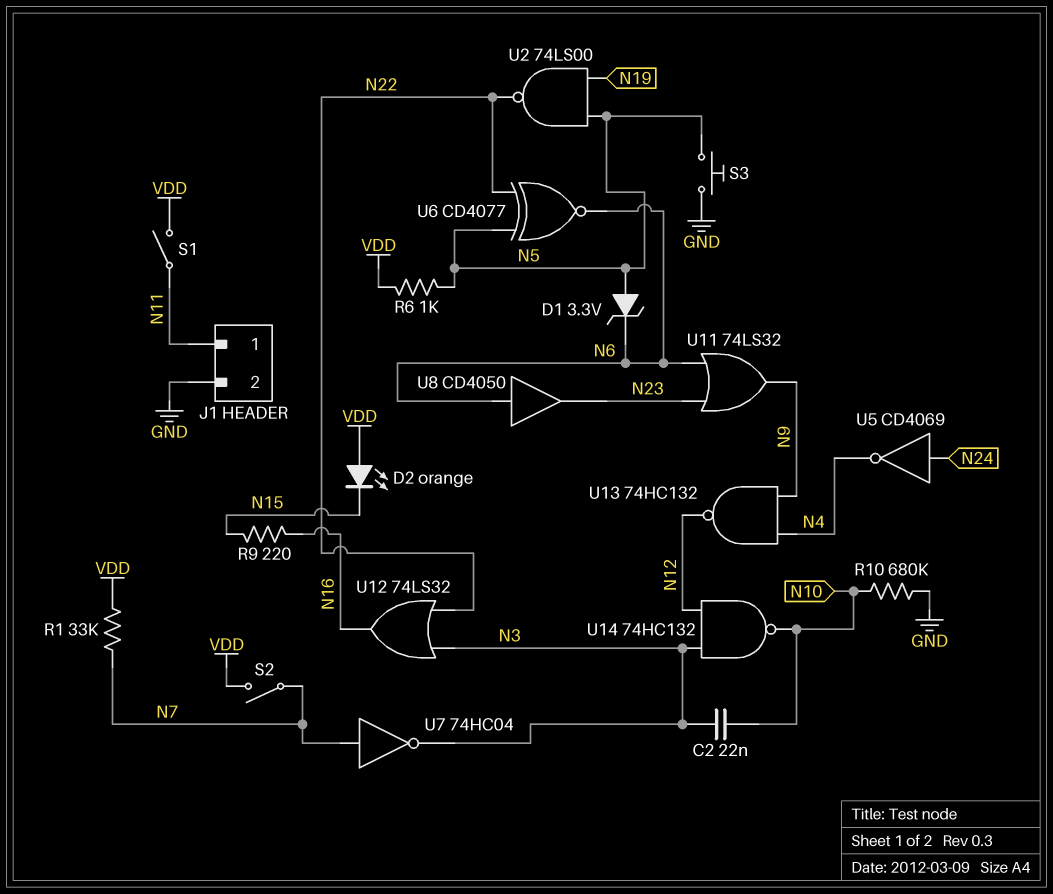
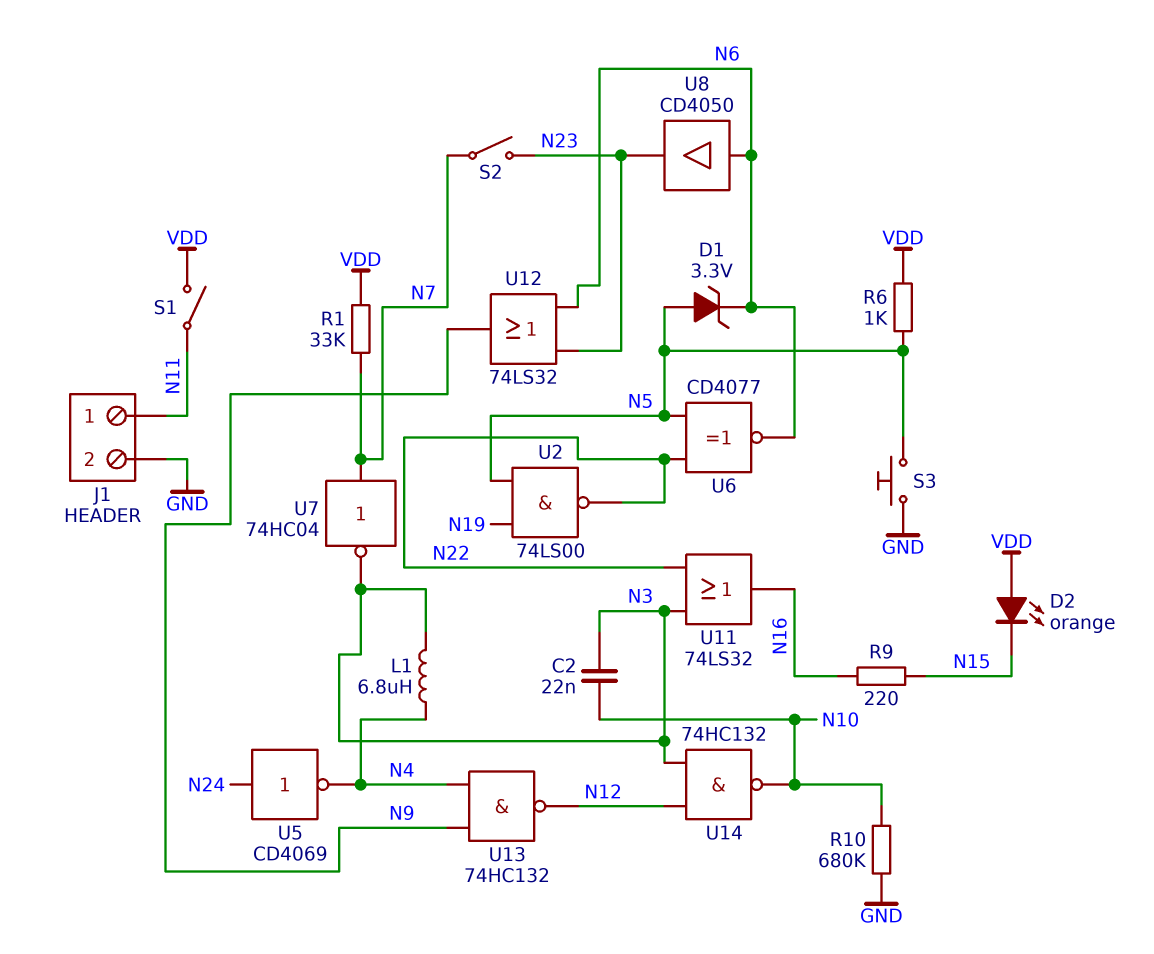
L1: none -> 6.8uH (N3, N4)
S2: switch (N7, VDD) -> switch (N7, N23)
U11: OR 74LS32 (in N6, in N23, out N9) -> OR 74LS32 (in N3, in N22, out N16)
U12: OR 74LS32 (in N3, in N22, out N16) -> OR 74LS32 (in N6, in N23, out N9)

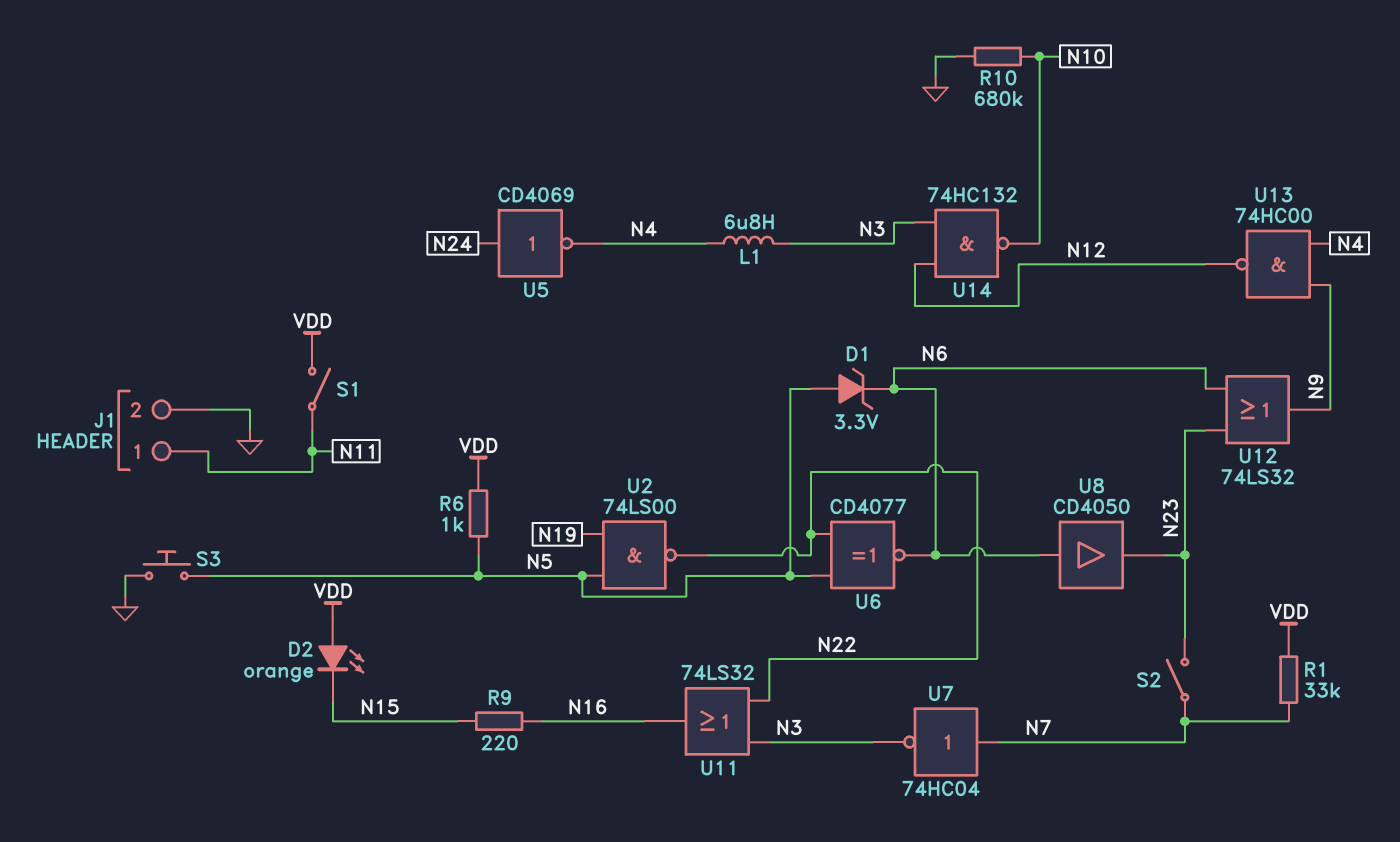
C2: 22nF (N3, N10) -> none
U13: NAND 74HC132 (in N4, in N9, out N12) -> NAND 74HC00 (in N4, in N9, out N12)

